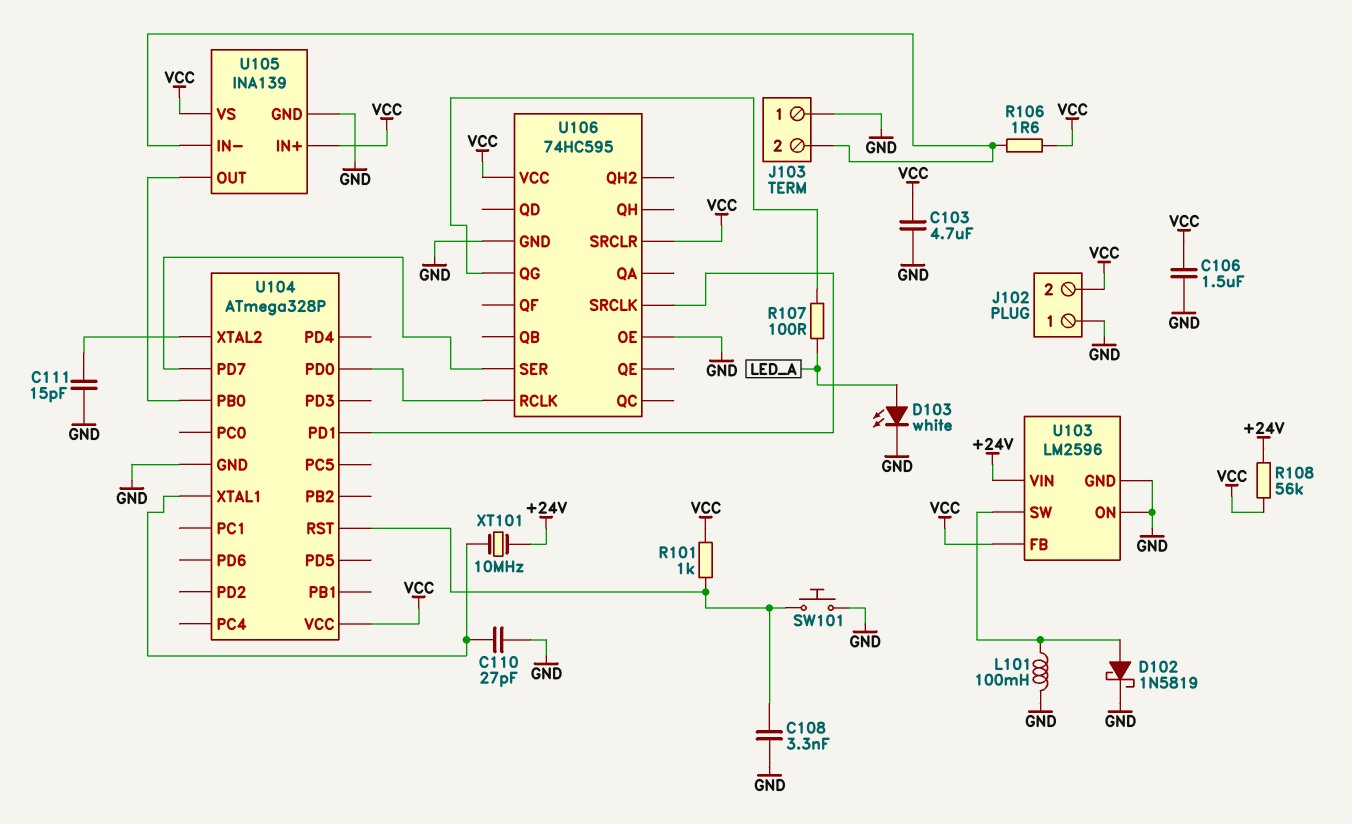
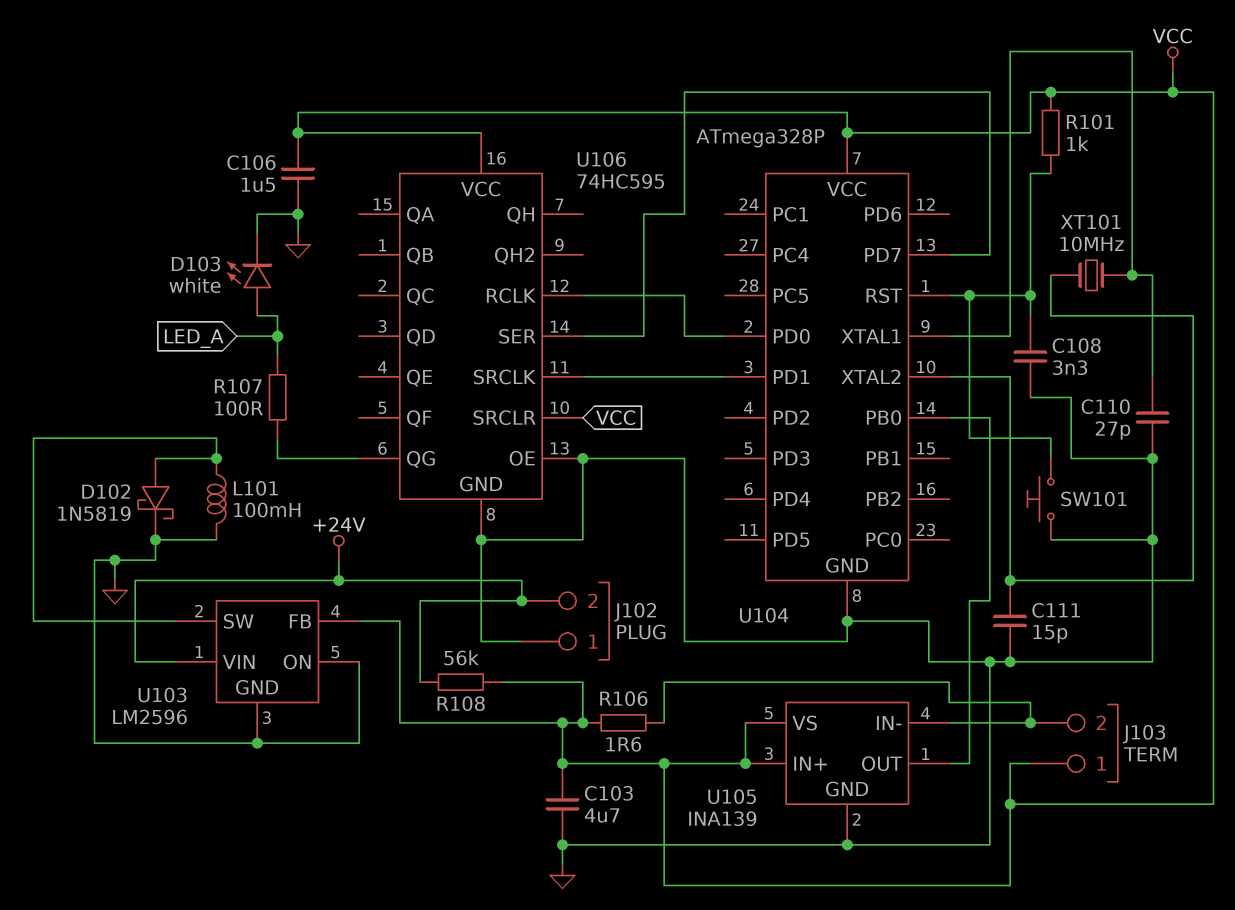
J102 pin 2: VCC -> +24V
J103 pin 1: GND -> VCC
XT101: 10MHz (+24V, U104/XTAL1) -> 10MHz (U104/XTAL1, U104/XTAL2)

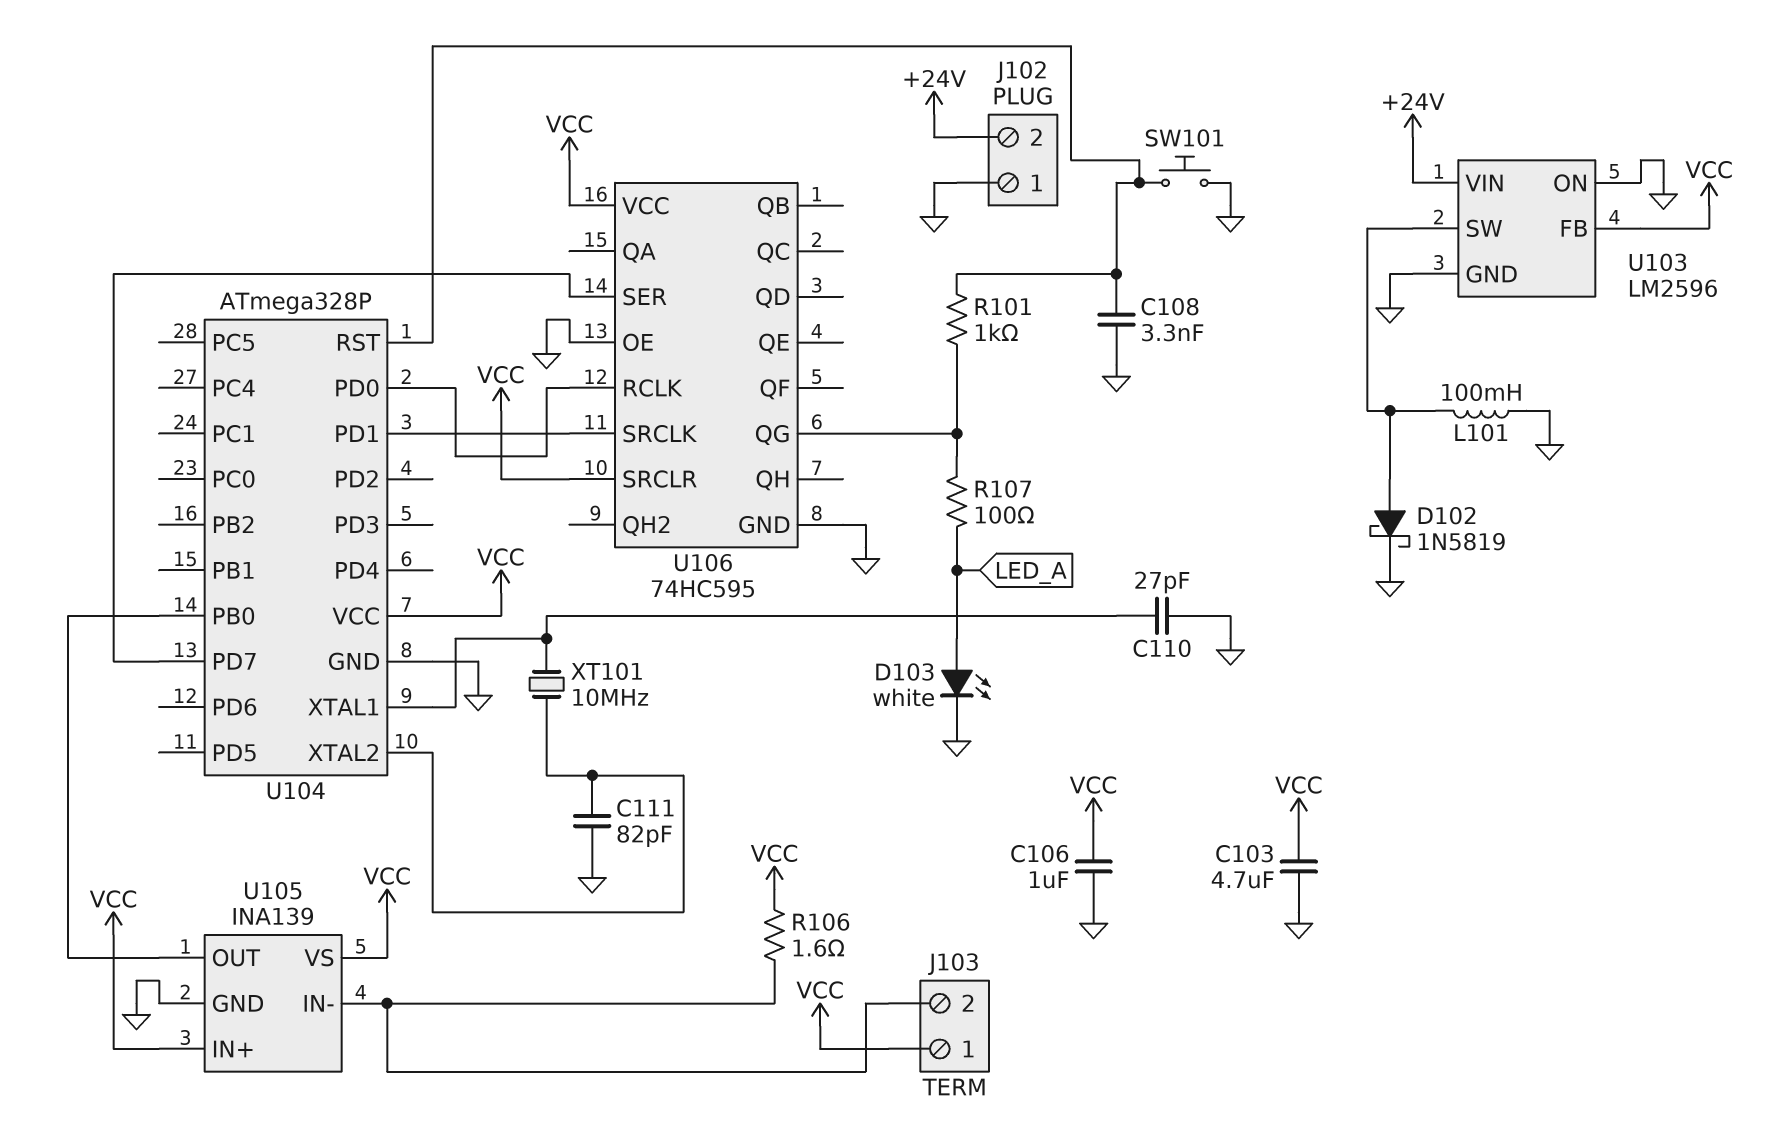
C106: 1.5uF (GND, VCC) -> 1uF (GND, VCC)
C111: 15pF (GND, U104/XTAL2) -> 82pF (GND, U104/XTAL2)
R101: 1k (U104/RST, VCC) -> 1k (U104/RST, U106/QG)
R108: 56k (+24V, VCC) -> none

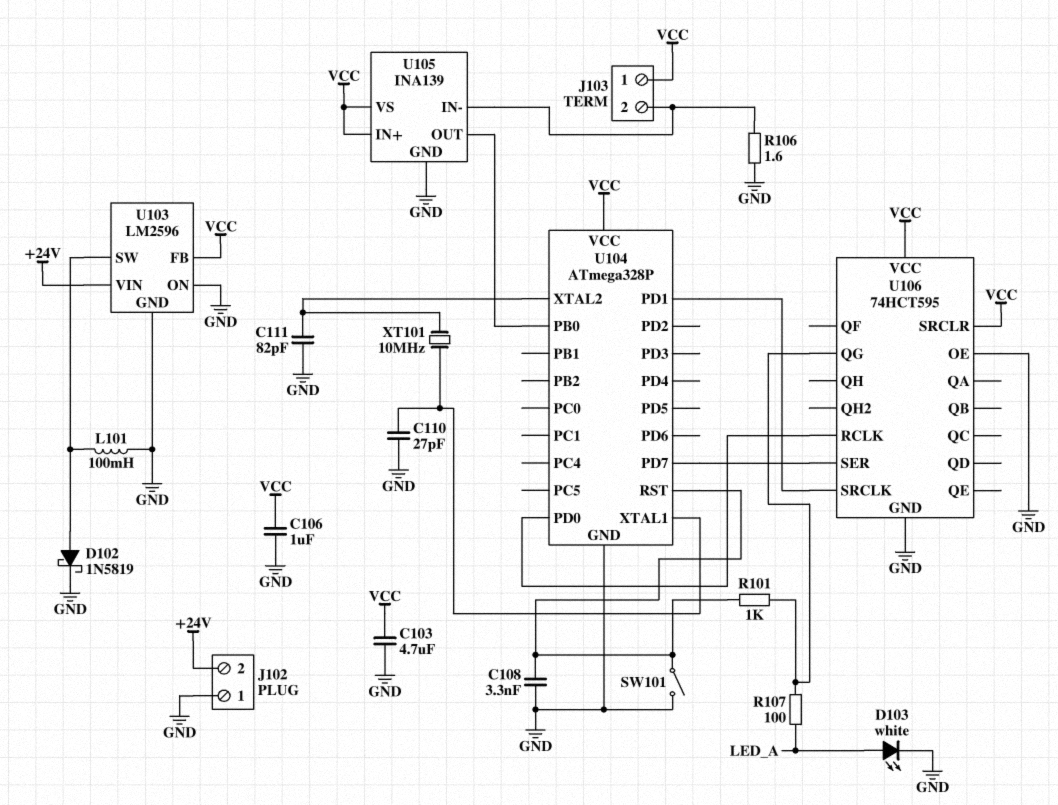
R106: 1.6 (J103/2, VCC) -> 1.6 (GND, J103/2)
SW101: button (GND, U104/RST) -> switch (GND, U104/RST)
U106: 74HC595 -> 74HCT595

